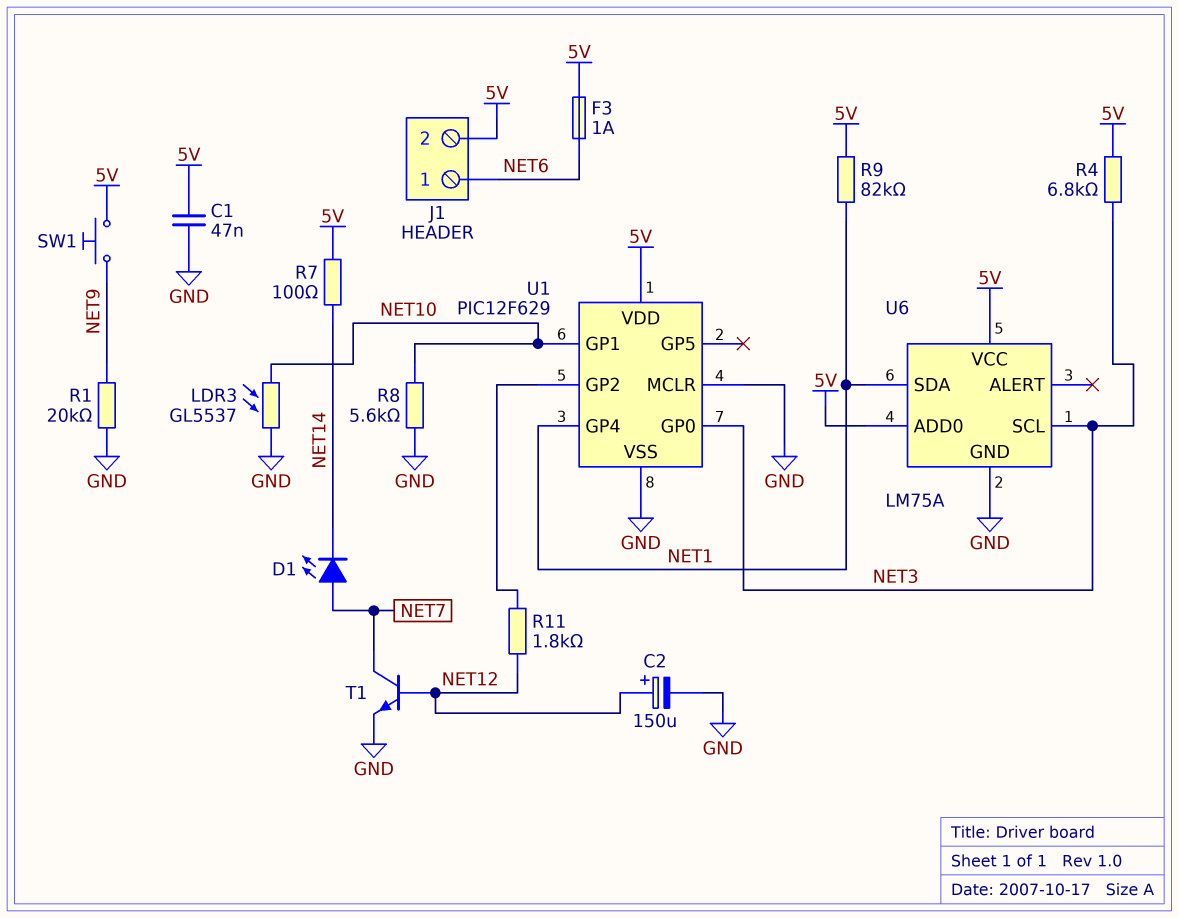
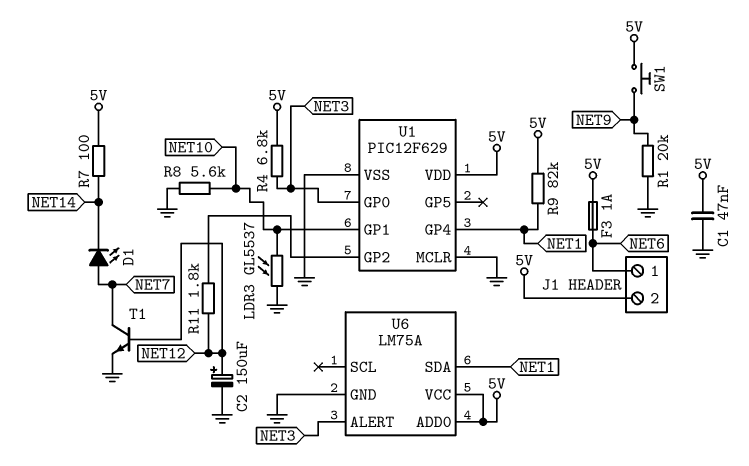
U6 pin ALERT: none -> NET3
U6 pin SCL: NET3 -> none

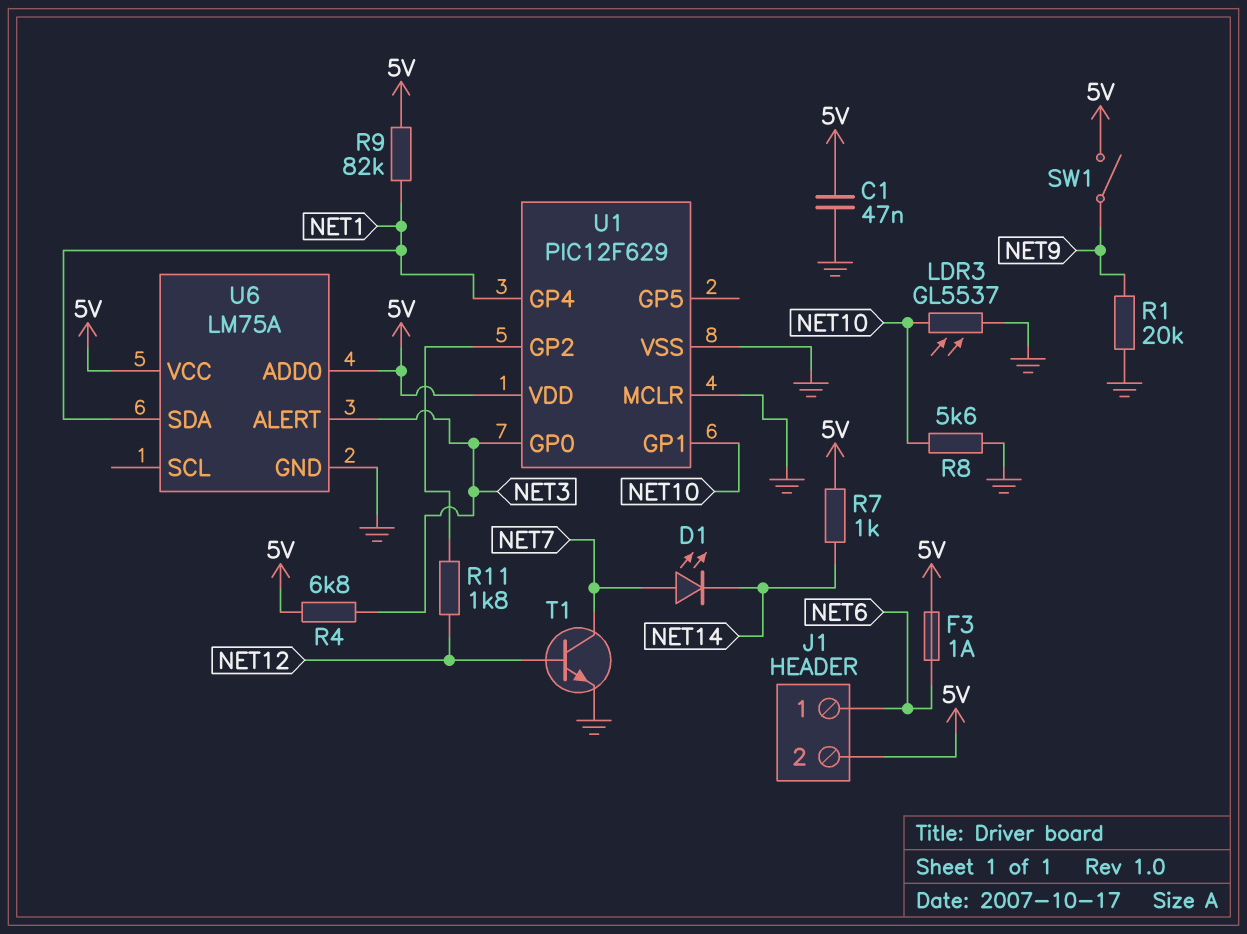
C2: 150uF (plus NET12, minus GND) -> none
R7: 100 (5V, NET14) -> 1k (5V, NET14)
SW1: button (5V, NET9) -> switch (5V, NET9)

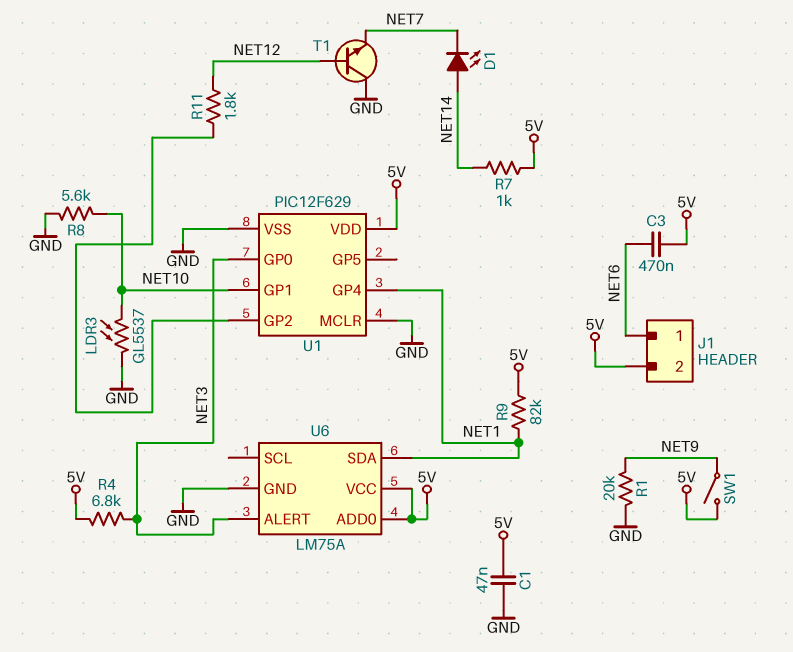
C3: none -> 470nF (5V, NET6)
D1: LED (A NET7, K NET14) -> LED (A NET14, K NET7)
F3: 1A (5V, NET6) -> none
T1: NPN (B NET12, C NET7, E GND) -> NPN (B NET12, C GND, E NET7)

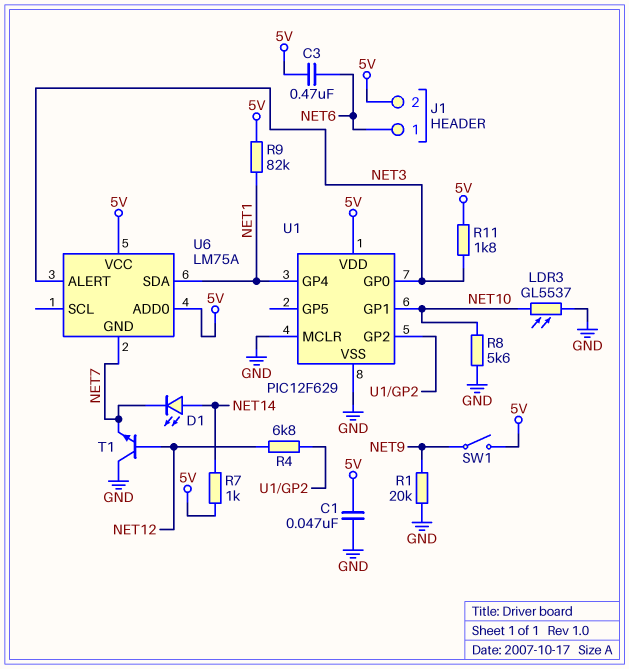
R4: 6.8k (5V, NET3) -> 6.8k (NET12, U1/GP2)
R11: 1.8k (NET12, U1/GP2) -> 1.8k (5V, NET3)
U6 pin GND: GND -> NET7

